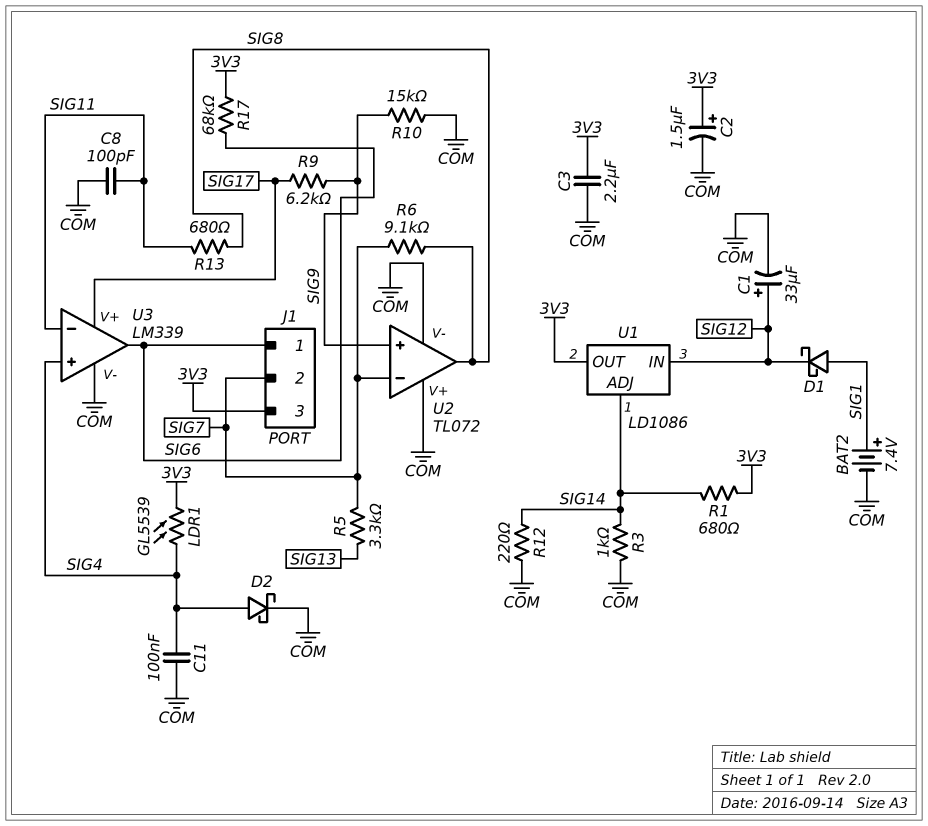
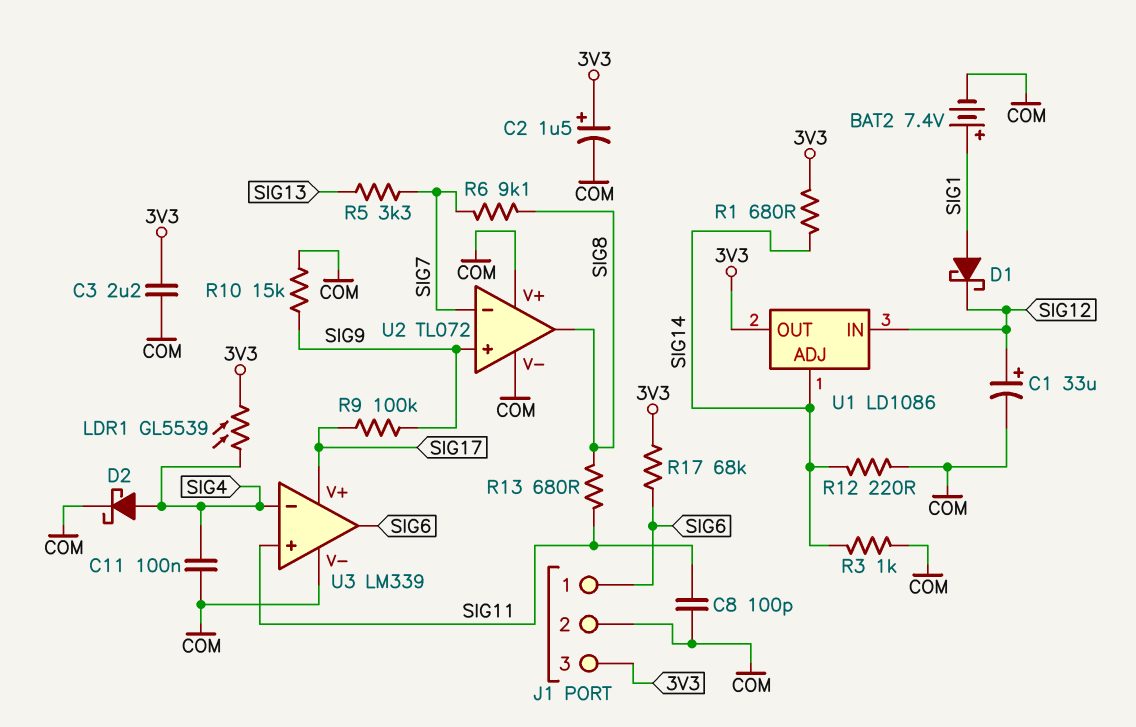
J1 pin 2: SIG7 -> COM
R9: 6.2k (SIG9, SIG17) -> 100k (SIG9, SIG17)
U3 pin in+: SIG4 -> SIG11
U3 pin in-: SIG11 -> SIG4

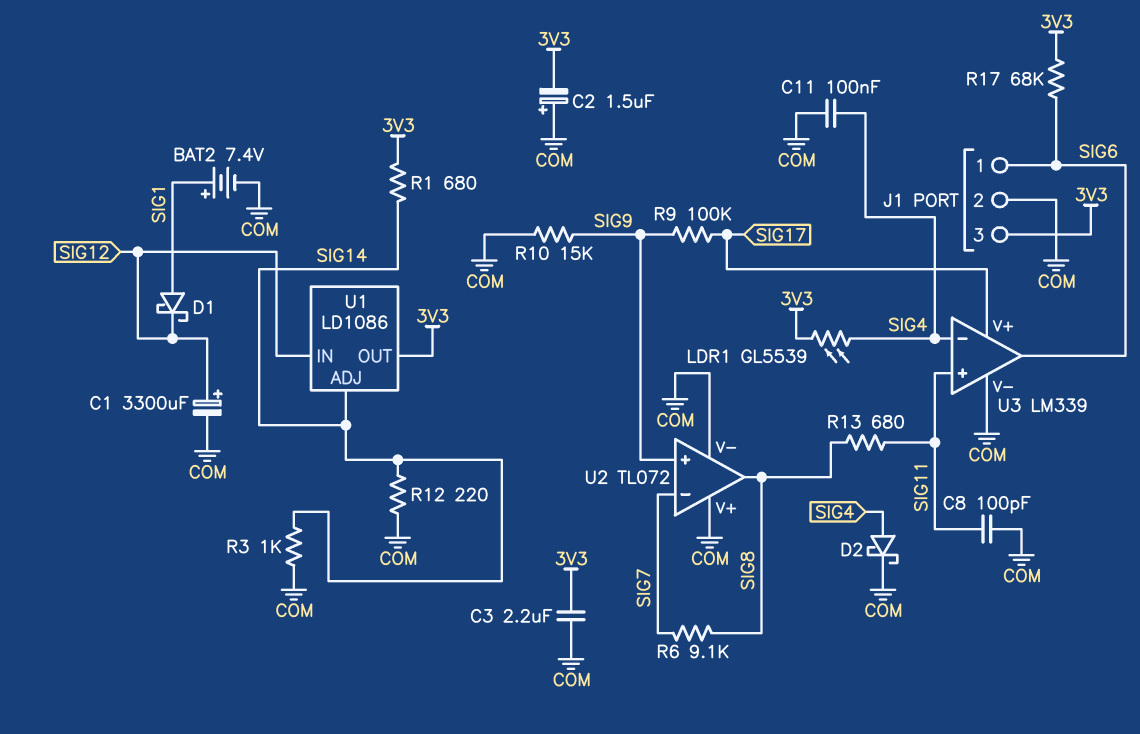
C1: 33uF (plus SIG12, minus COM) -> 3300uF (plus SIG12, minus COM)
C2: 1.5uF (plus 3V3, minus COM) -> 1.5uF (plus COM, minus 3V3)
R5: 3.3k (SIG7, SIG13) -> none

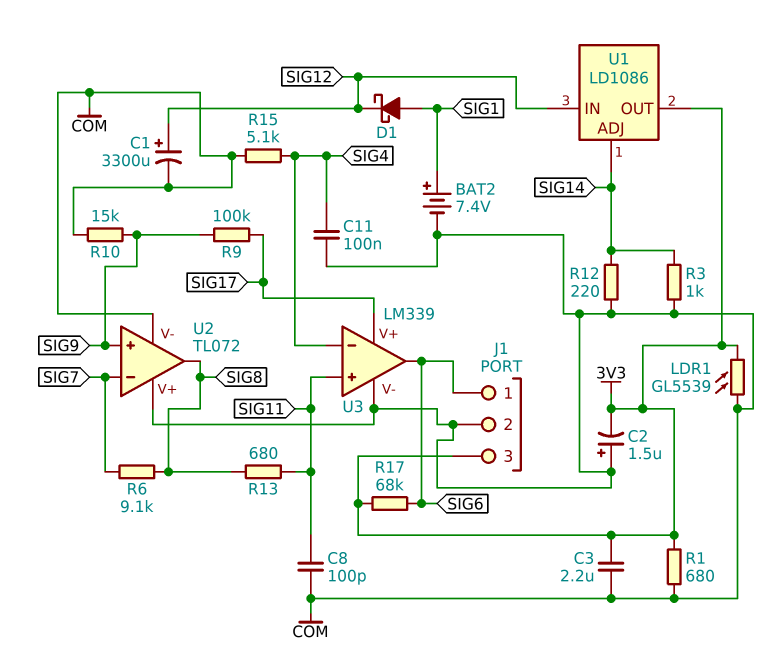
D2: schottky (A SIG4, K COM) -> none
LDR1: GL5539 (3V3, SIG4) -> GL5539 (3V3, COM)
R1: 680 (3V3, SIG14) -> 680 (3V3, COM)
R15: none -> 5.1k (COM, SIG4)

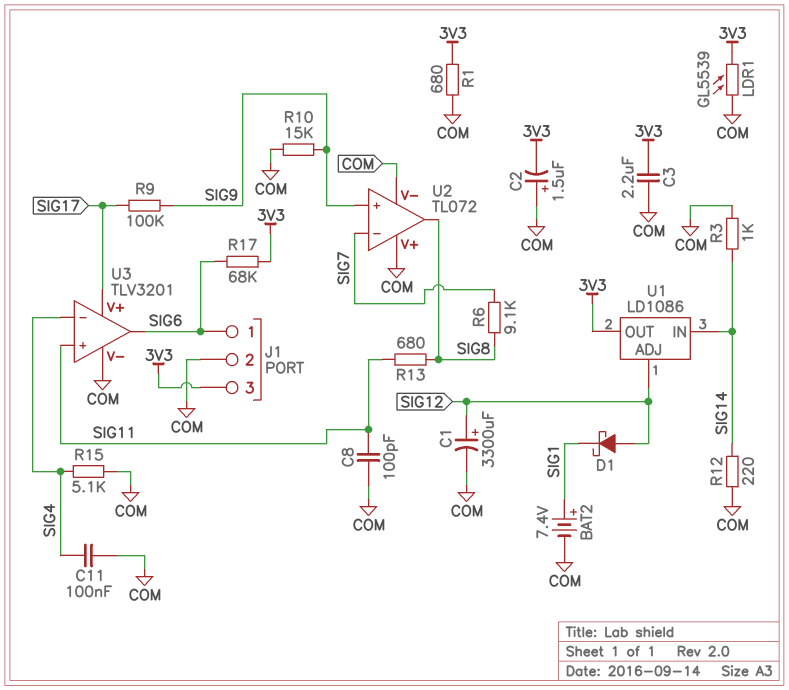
D1: schottky (A SIG1, K SIG12) -> schottky (A SIG12, K SIG1)
U1 pin ADJ: SIG14 -> SIG12
U1 pin IN: SIG12 -> SIG14
U3: LM339 -> TLV3201

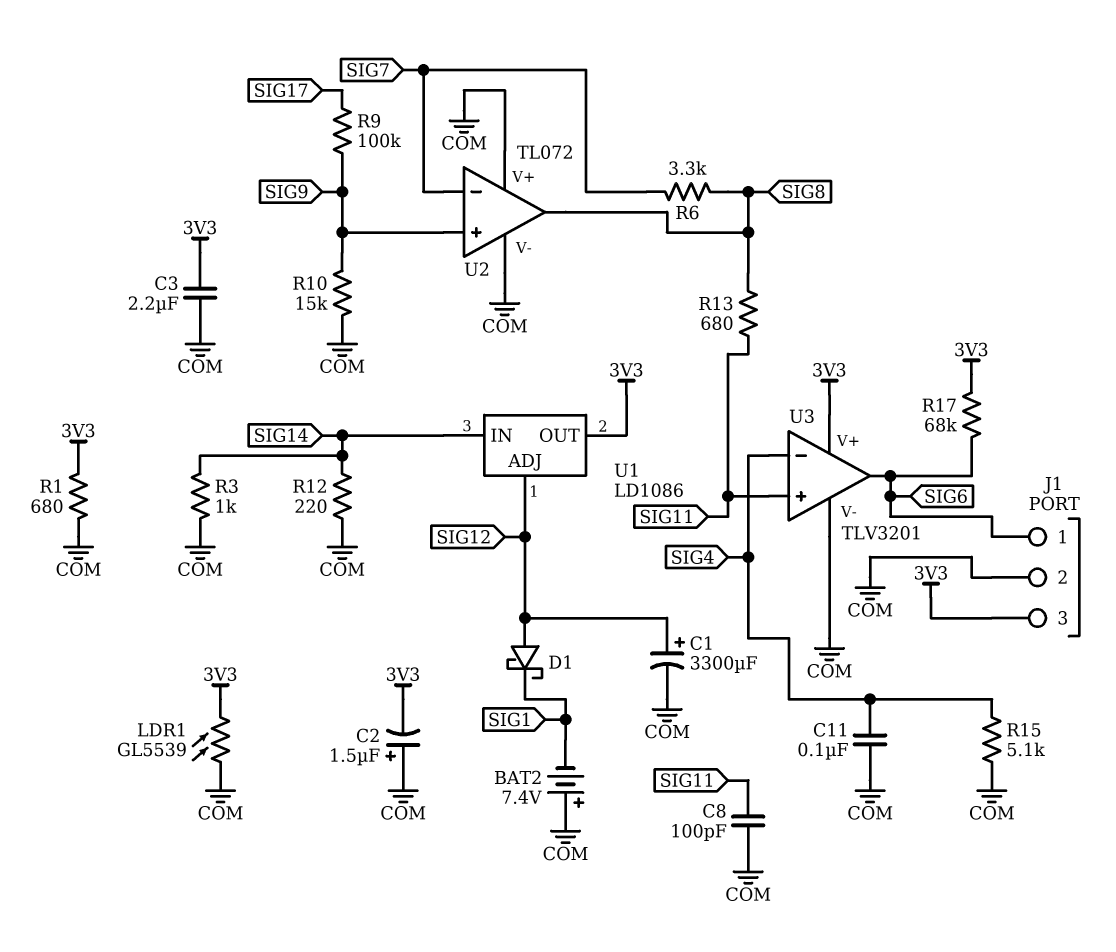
BAT2: 7.4V (plus SIG1, minus COM) -> 7.4V (plus COM, minus SIG1)
R6: 9.1k (SIG7, SIG8) -> 3.3k (SIG7, SIG8)
U3 pin V+: SIG17 -> 3V3

